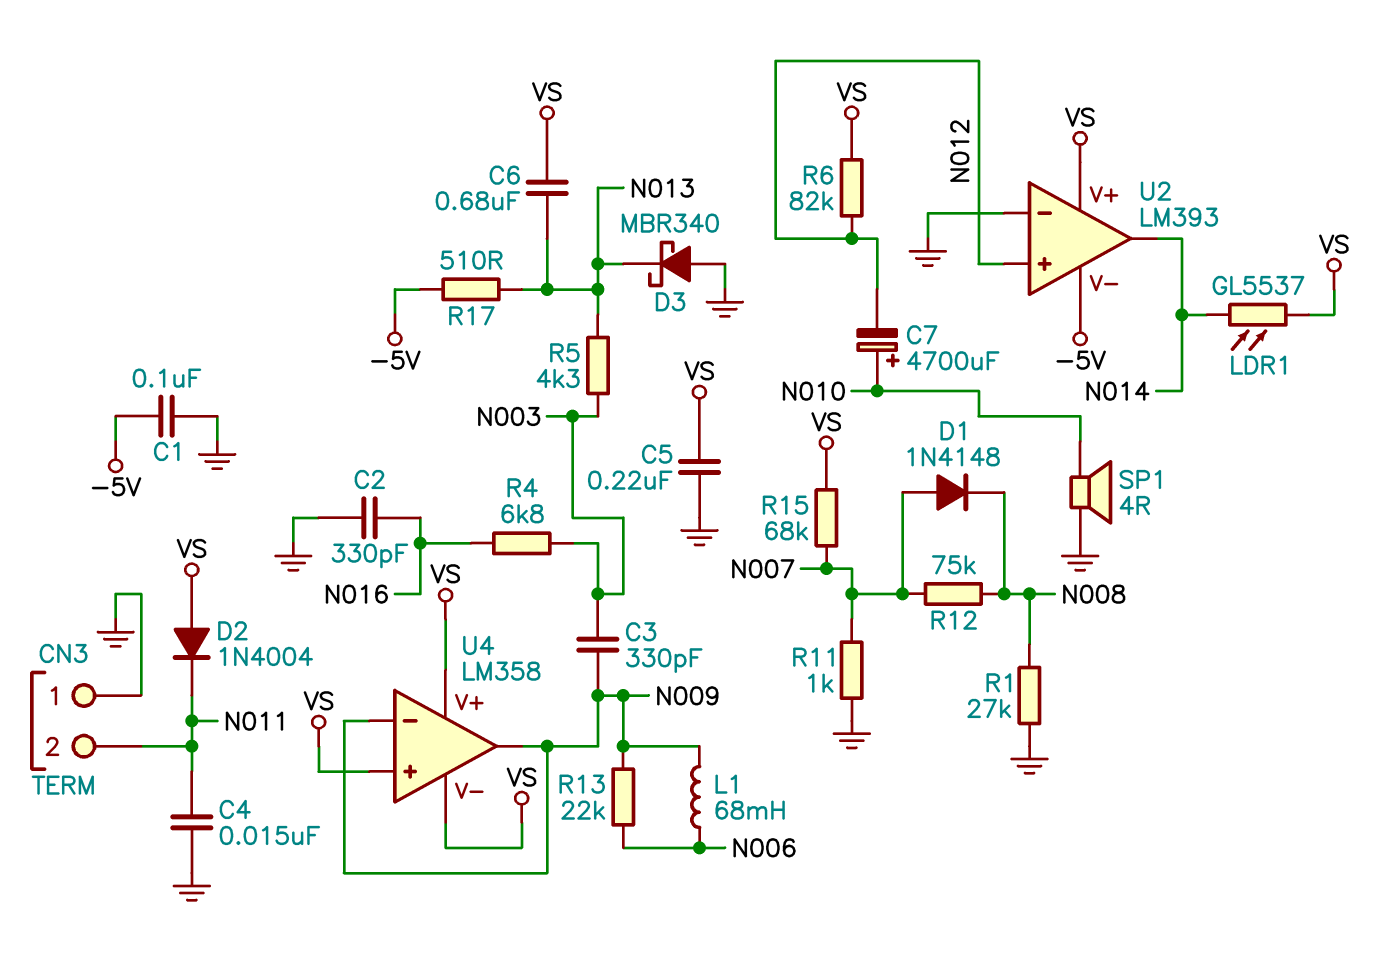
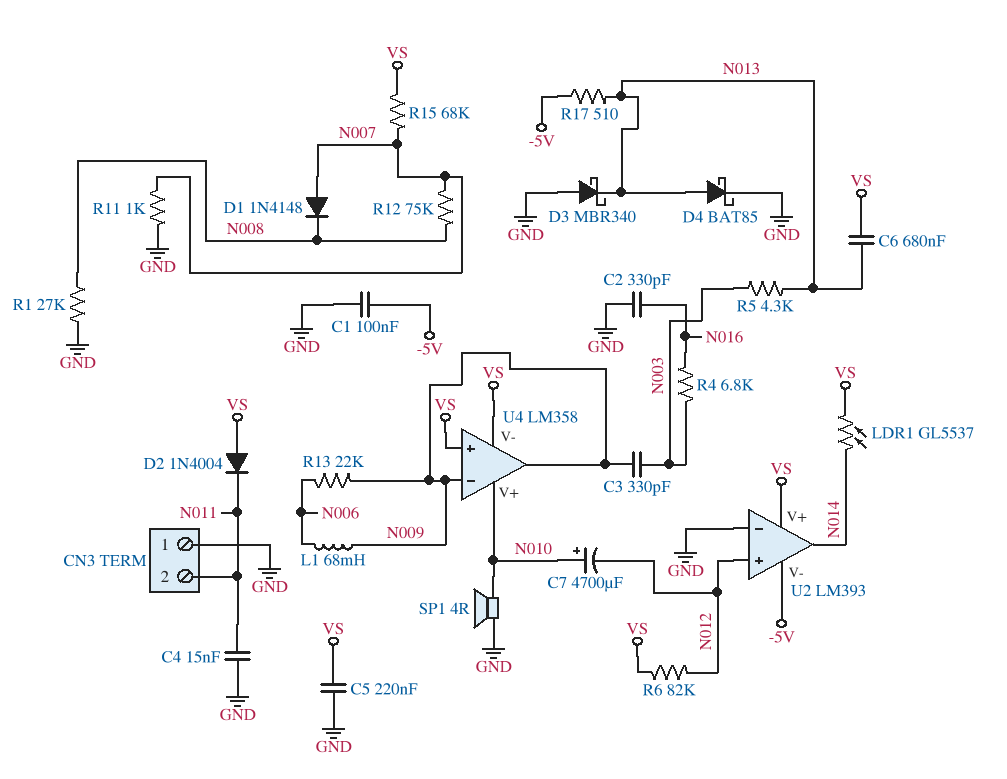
D4: none -> schottky BAT85 (A N013, K GND)
U4 pin V+: VS -> N010

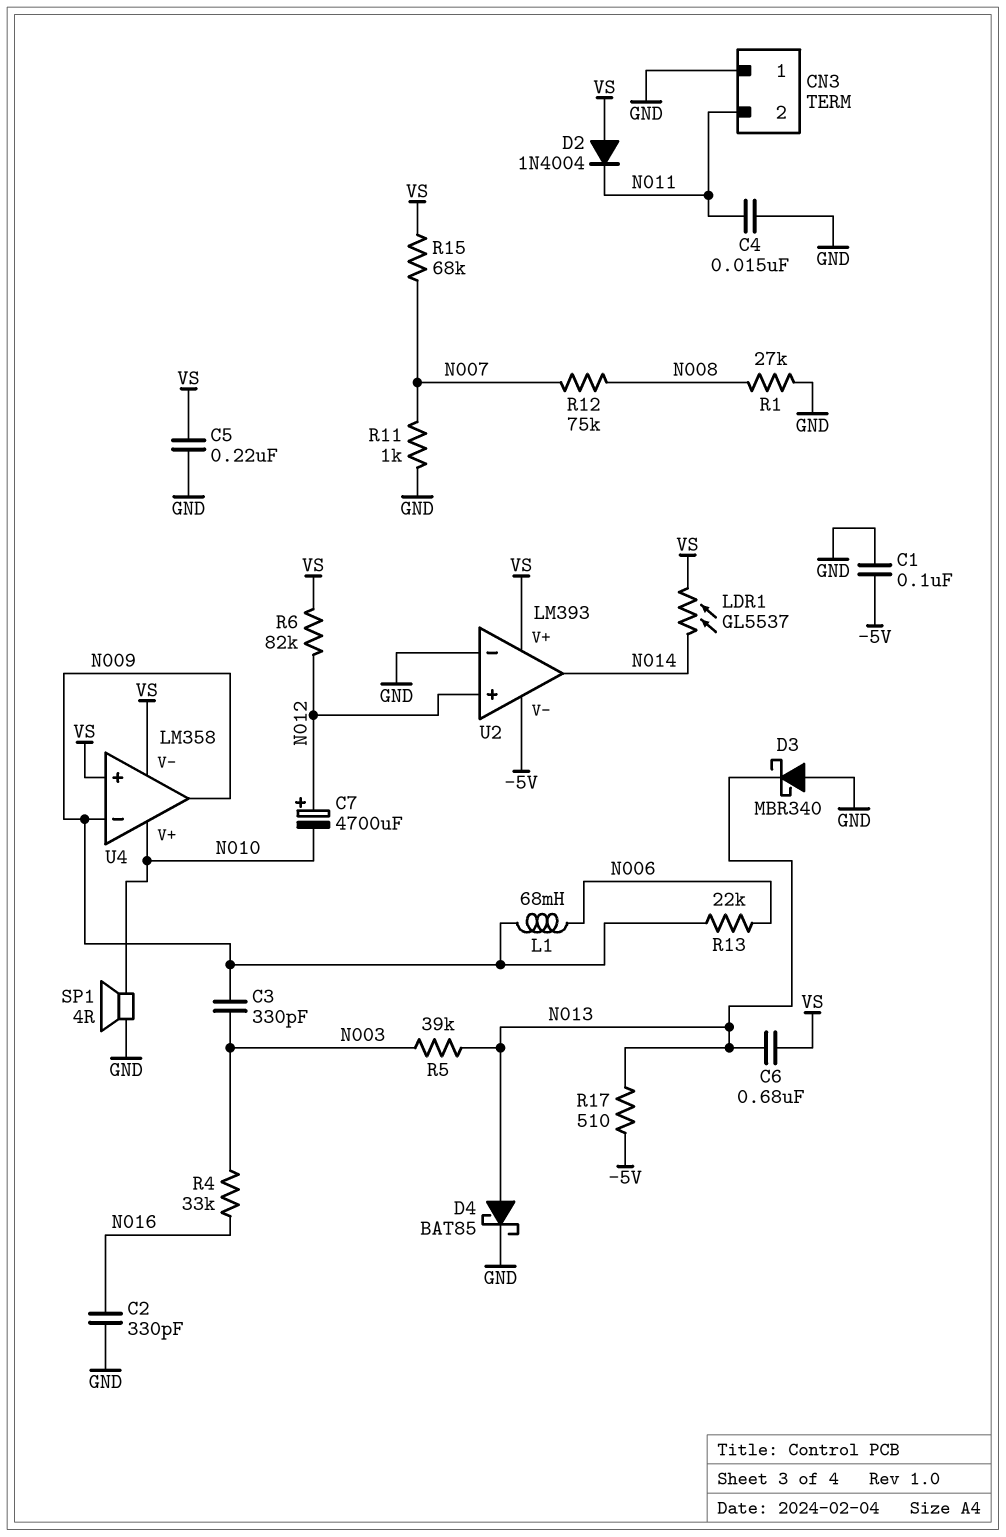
C7: 4700uF (plus N010, minus N012) -> 4700uF (plus N012, minus N010)
D1: diode 1N4148 (A N007, K N008) -> none
R4: 6.8k (N003, N016) -> 33k (N003, N016)
R5: 4.3k (N003, N013) -> 39k (N003, N013)

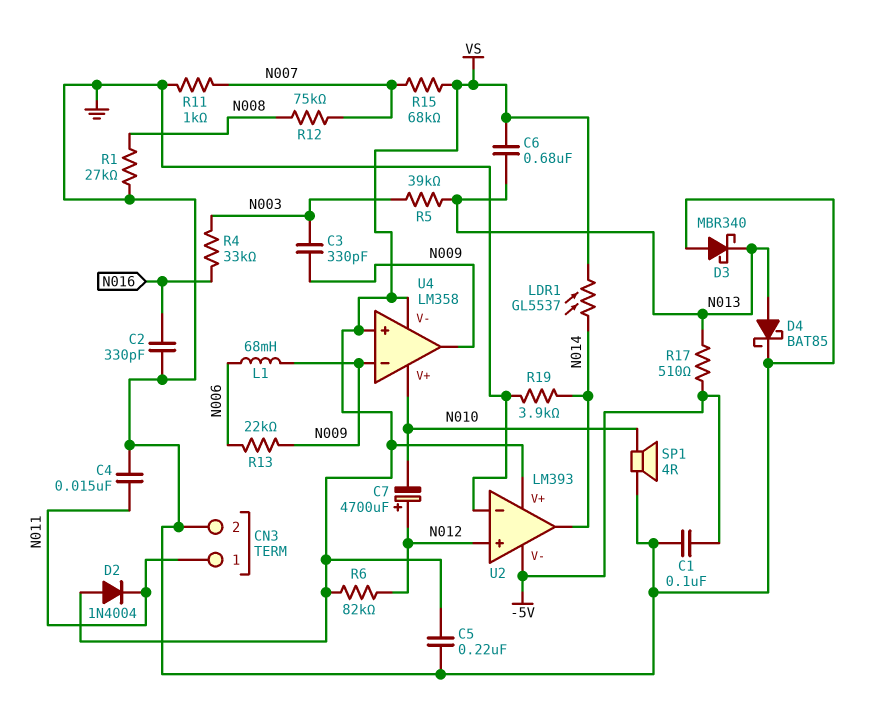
CN3 pin 1: GND -> N011
CN3 pin 2: N011 -> GND
R19: none -> 3.9k (GND, N014)

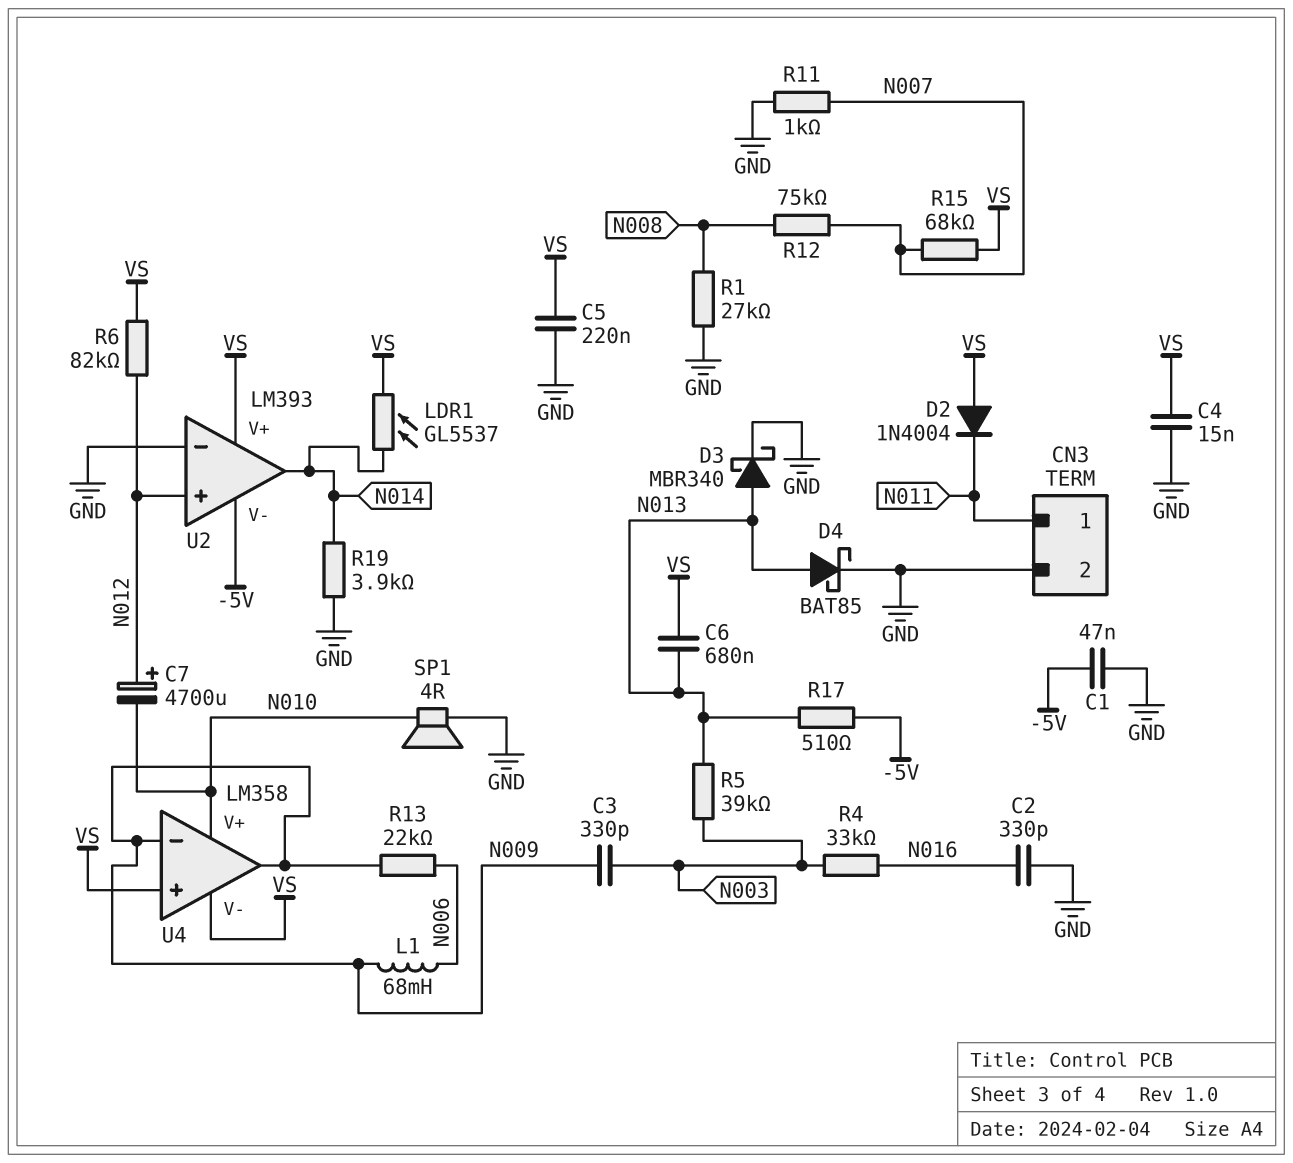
C1: 100nF (-5V, GND) -> 47nF (-5V, GND)
C4: 15nF (GND, N011) -> 15nF (GND, VS)
D3: schottky MBR340 (A GND, K N013) -> schottky MBR340 (A N013, K GND)

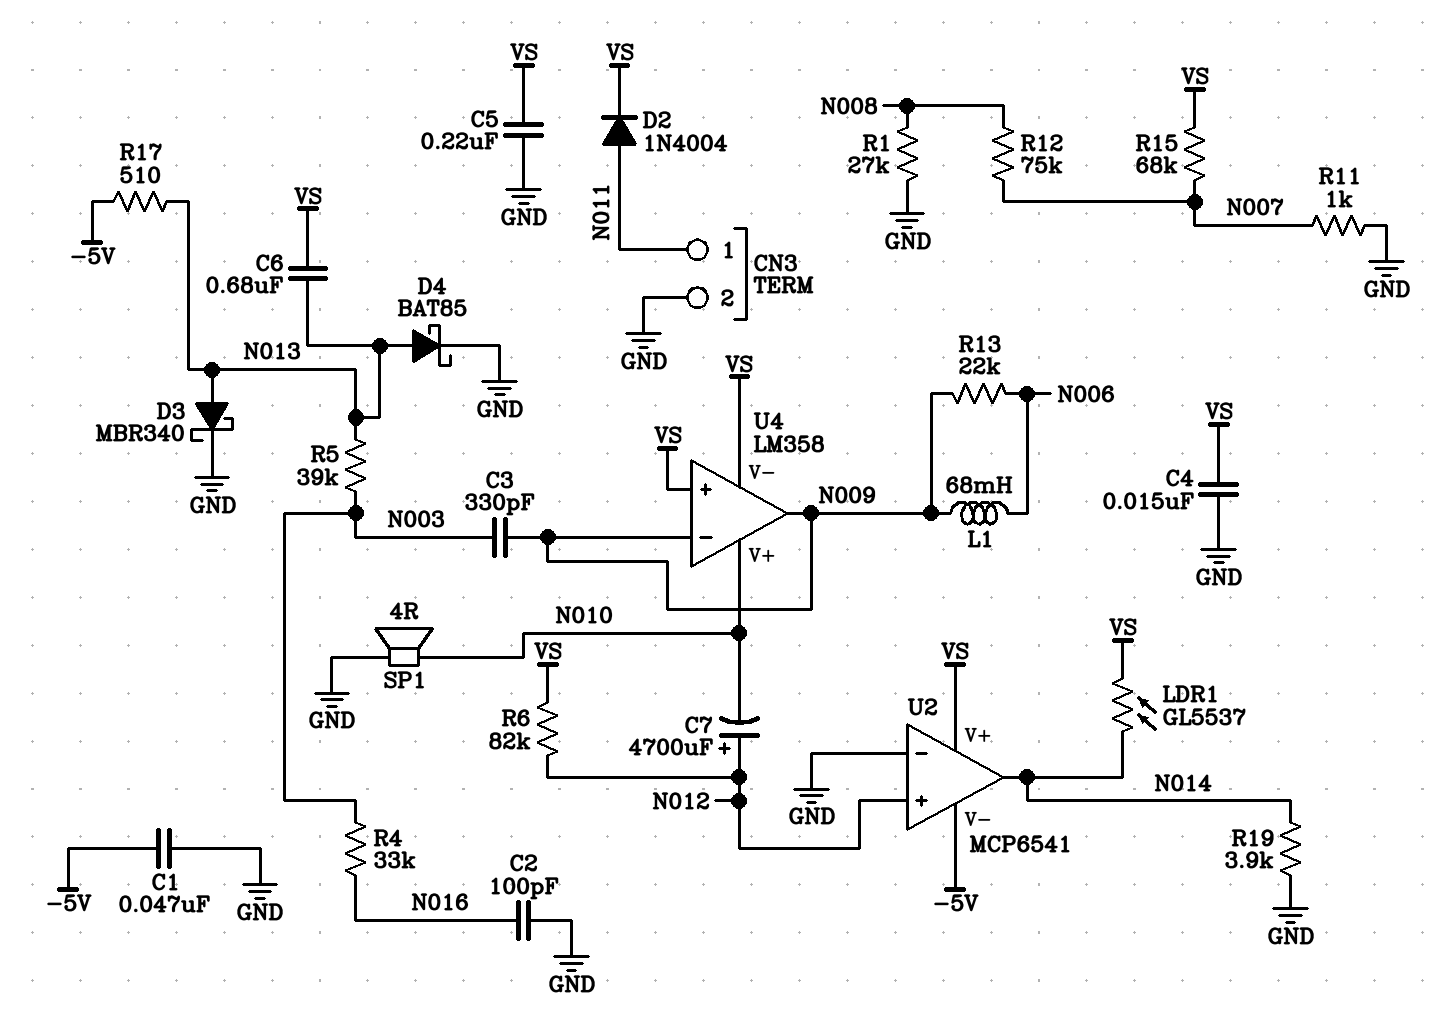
C2: 330pF (GND, N016) -> 100pF (GND, N016)
D2: diode 1N4004 (A VS, K N011) -> diode 1N4004 (A N011, K VS)
U2: LM393 -> MCP6541

